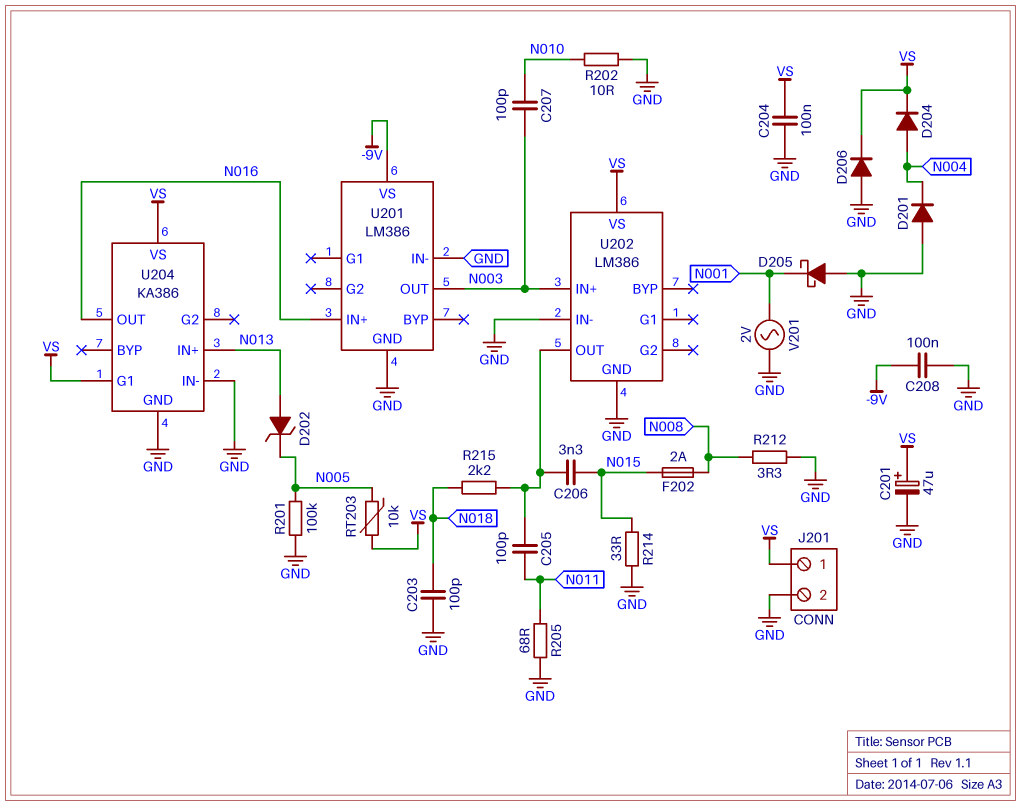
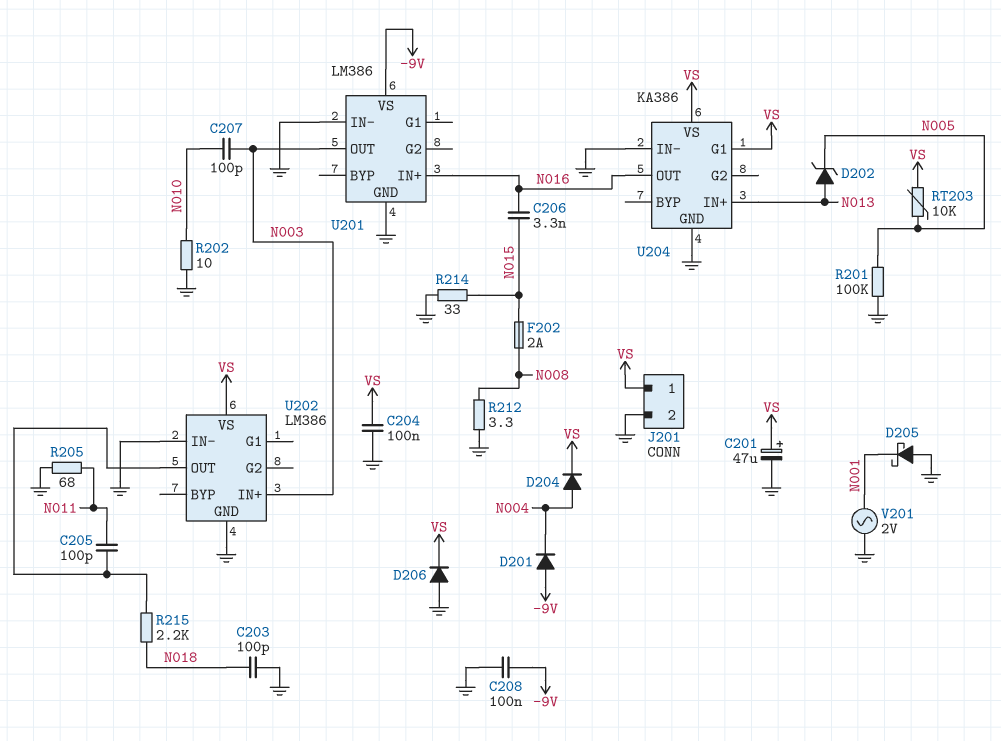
C206: 3.3nF (N015, U202/OUT) -> 3.3nF (N015, N016)
D201: diode (A GND, K N004) -> diode (A -9V, K N004)

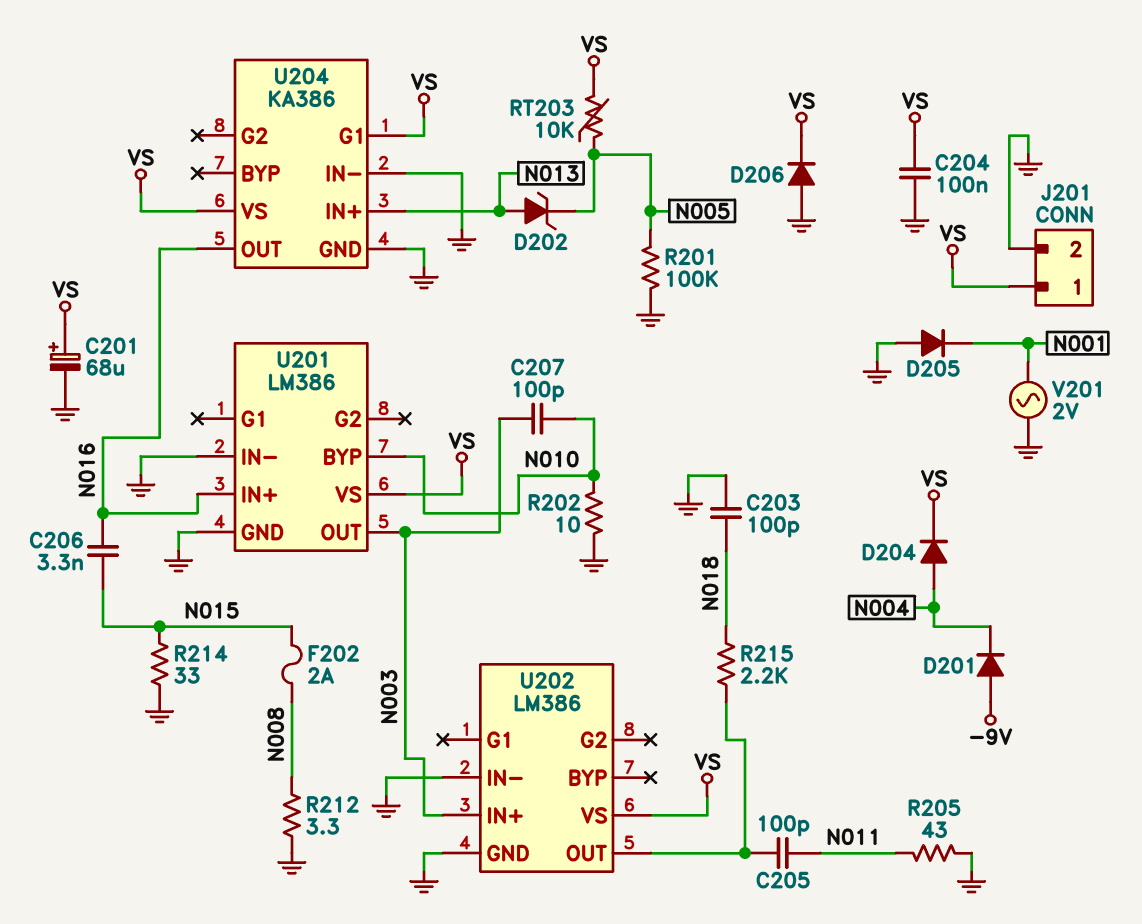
C201: 47uF (plus VS, minus GND) -> 68uF (plus VS, minus GND)
C208: 100nF (-9V, GND) -> none
D205: schottky (A GND, K N001) -> diode (A GND, K N001)
R205: 68 (GND, N011) -> 43 (GND, N011)
U201 pin BYP: none -> N010
U201 pin VS: -9V -> VS

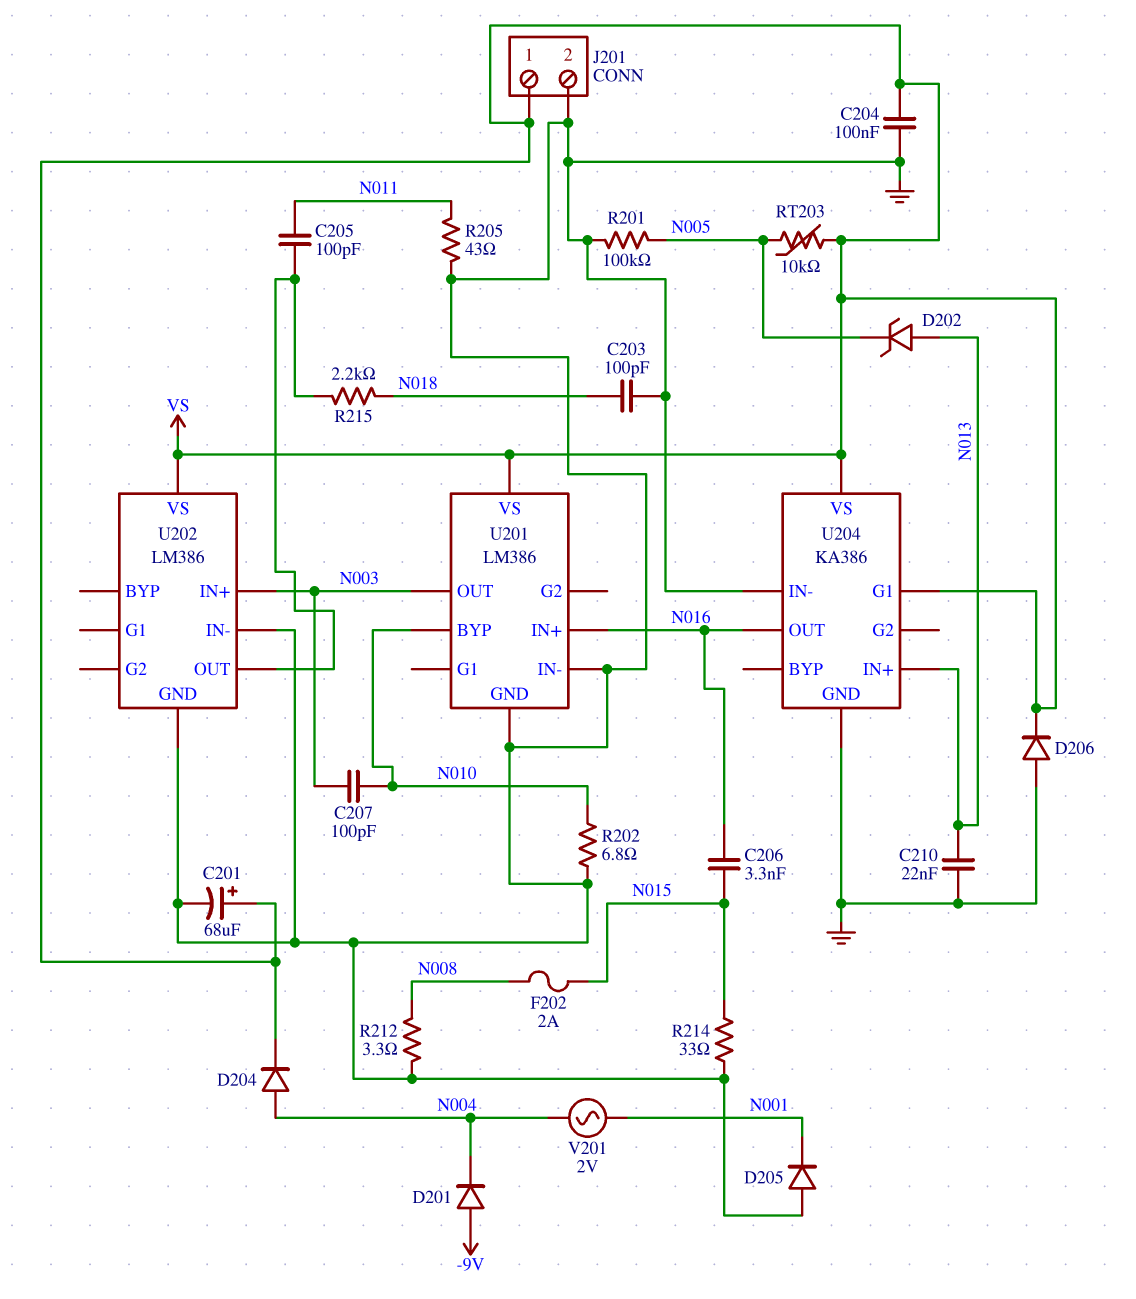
C210: none -> 22nF (GND, N013)
R202: 10 (GND, N010) -> 6.8 (GND, N010)
V201: AC 2V (GND, N001) -> AC 2V (N001, N004)

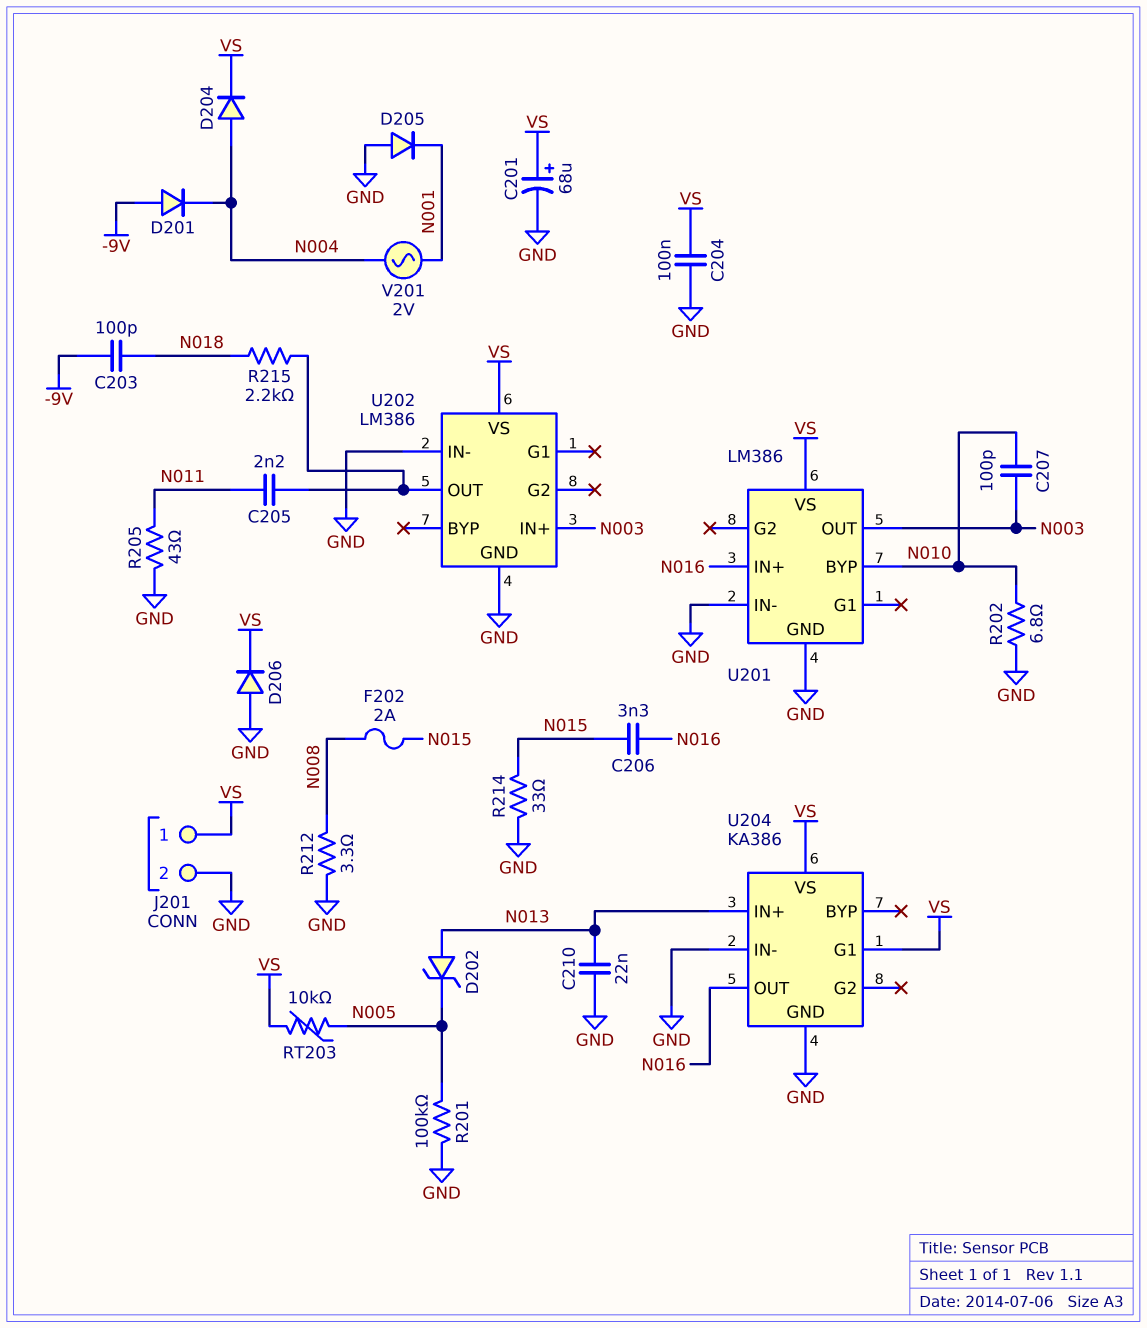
C203: 100pF (GND, N018) -> 100pF (-9V, N018)
C205: 100pF (N011, U202/OUT) -> 2.2nF (N011, U202/OUT)

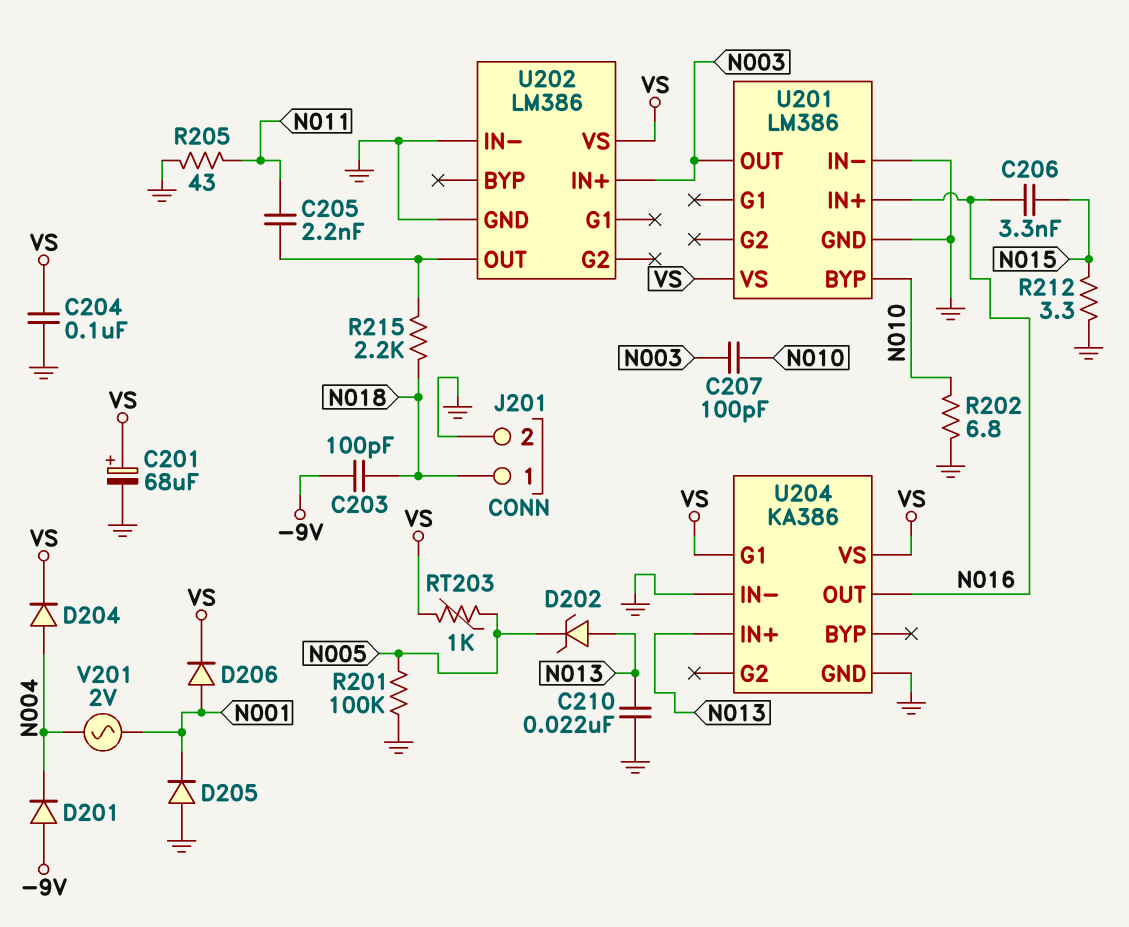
D206: diode (A GND, K VS) -> diode (A N001, K VS)
F202: 2A (N008, N015) -> none
J201 pin 1: VS -> N018
R212: 3.3 (GND, N008) -> 3.3 (GND, N015)
R214: 33 (GND, N015) -> none
RT203: 10k (N005, VS) -> 1k (N005, VS)

